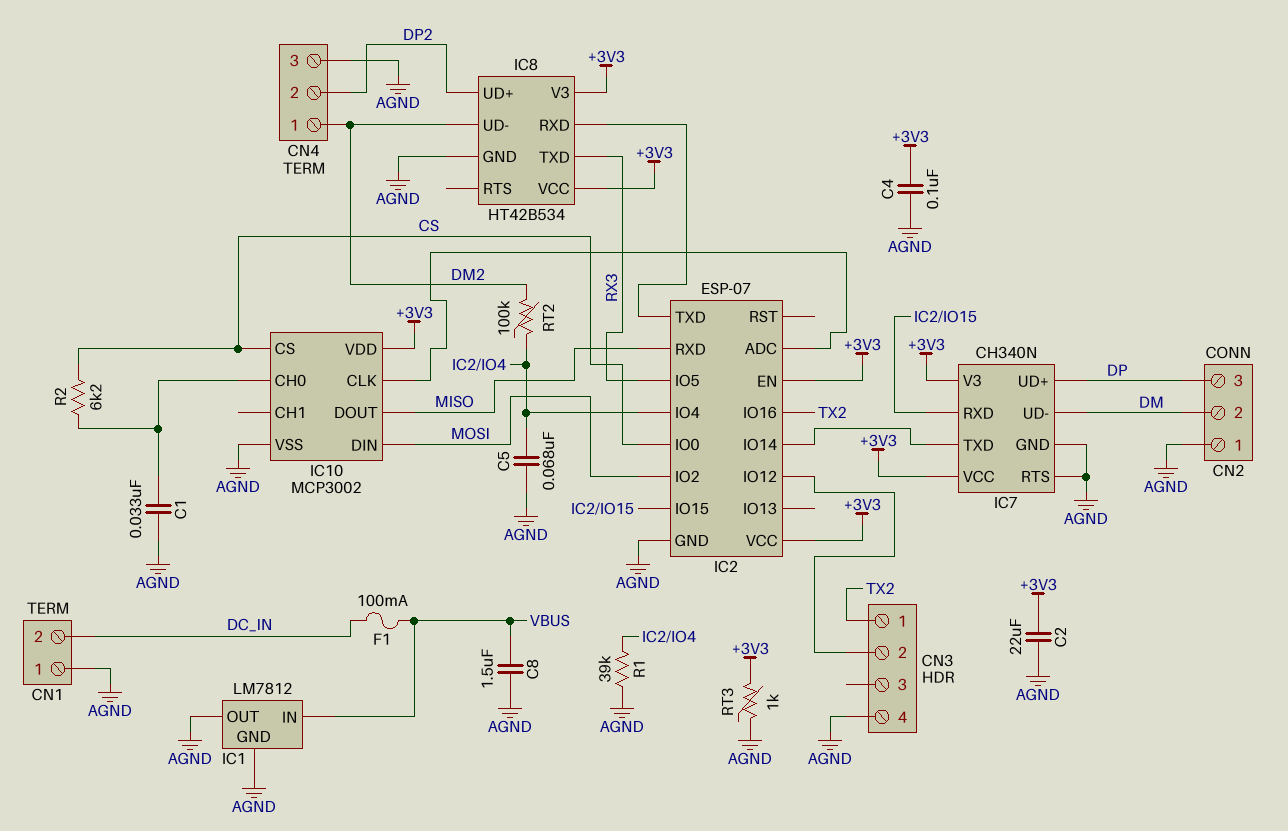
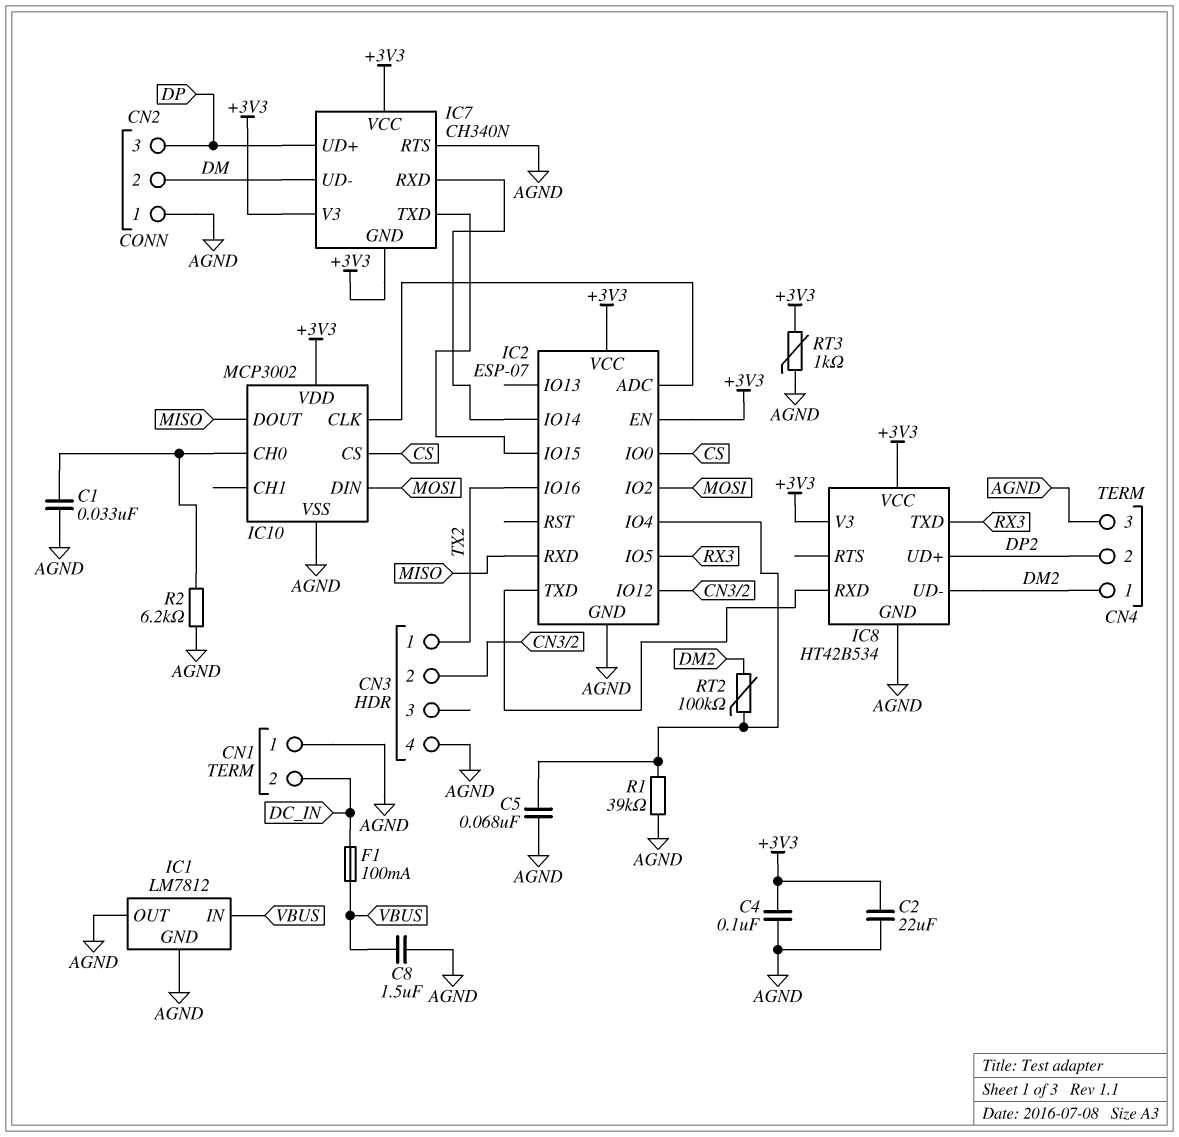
IC7 pin GND: AGND -> +3V3
IC7 pin RXD: IC2/IO15 -> IC2/IO14
IC7 pin TXD: IC2/IO14 -> IC2/IO15
R2: 6.2k (CS, IC10/CH0) -> 6.2k (AGND, IC10/CH0)

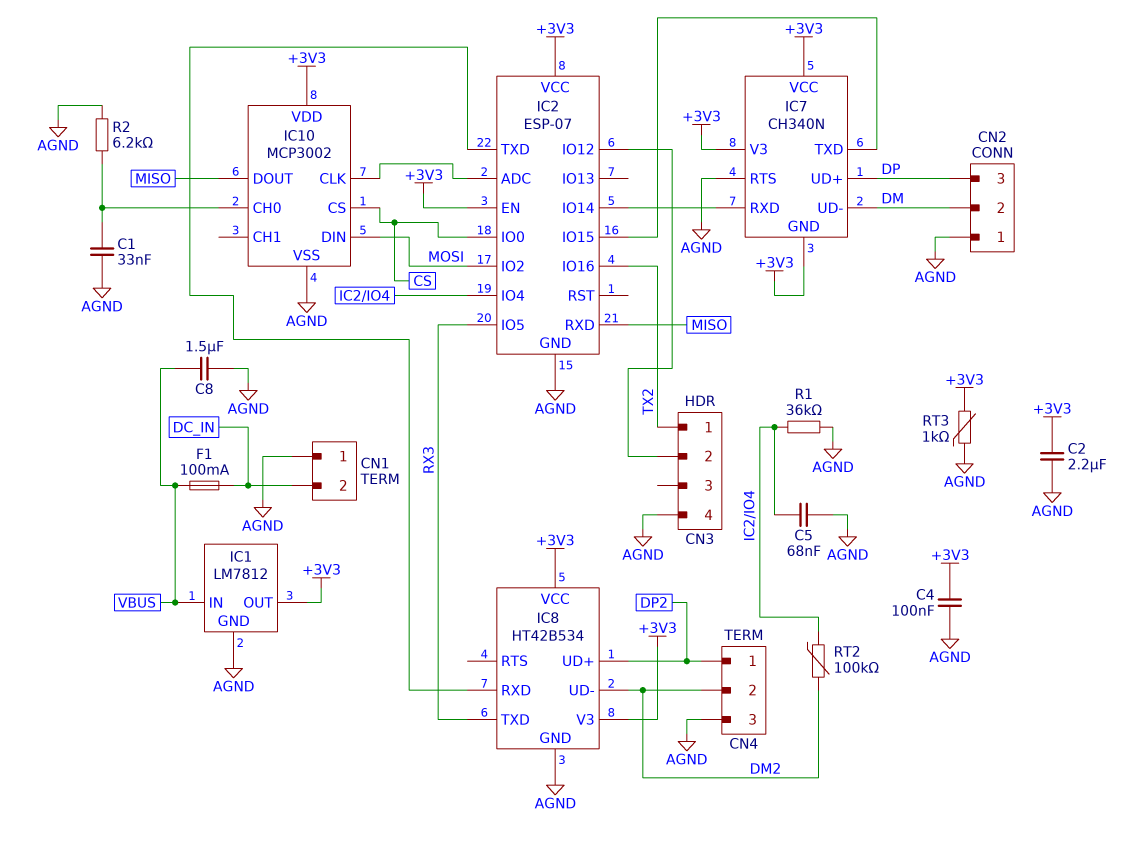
C2: 22uF (+3V3, AGND) -> 2.2uF (+3V3, AGND)
CN4 pin 1: DM2 -> DP2
CN4 pin 2: DP2 -> DM2
IC1 pin OUT: AGND -> +3V3
R1: 39k (AGND, IC2/IO4) -> 36k (AGND, IC2/IO4)

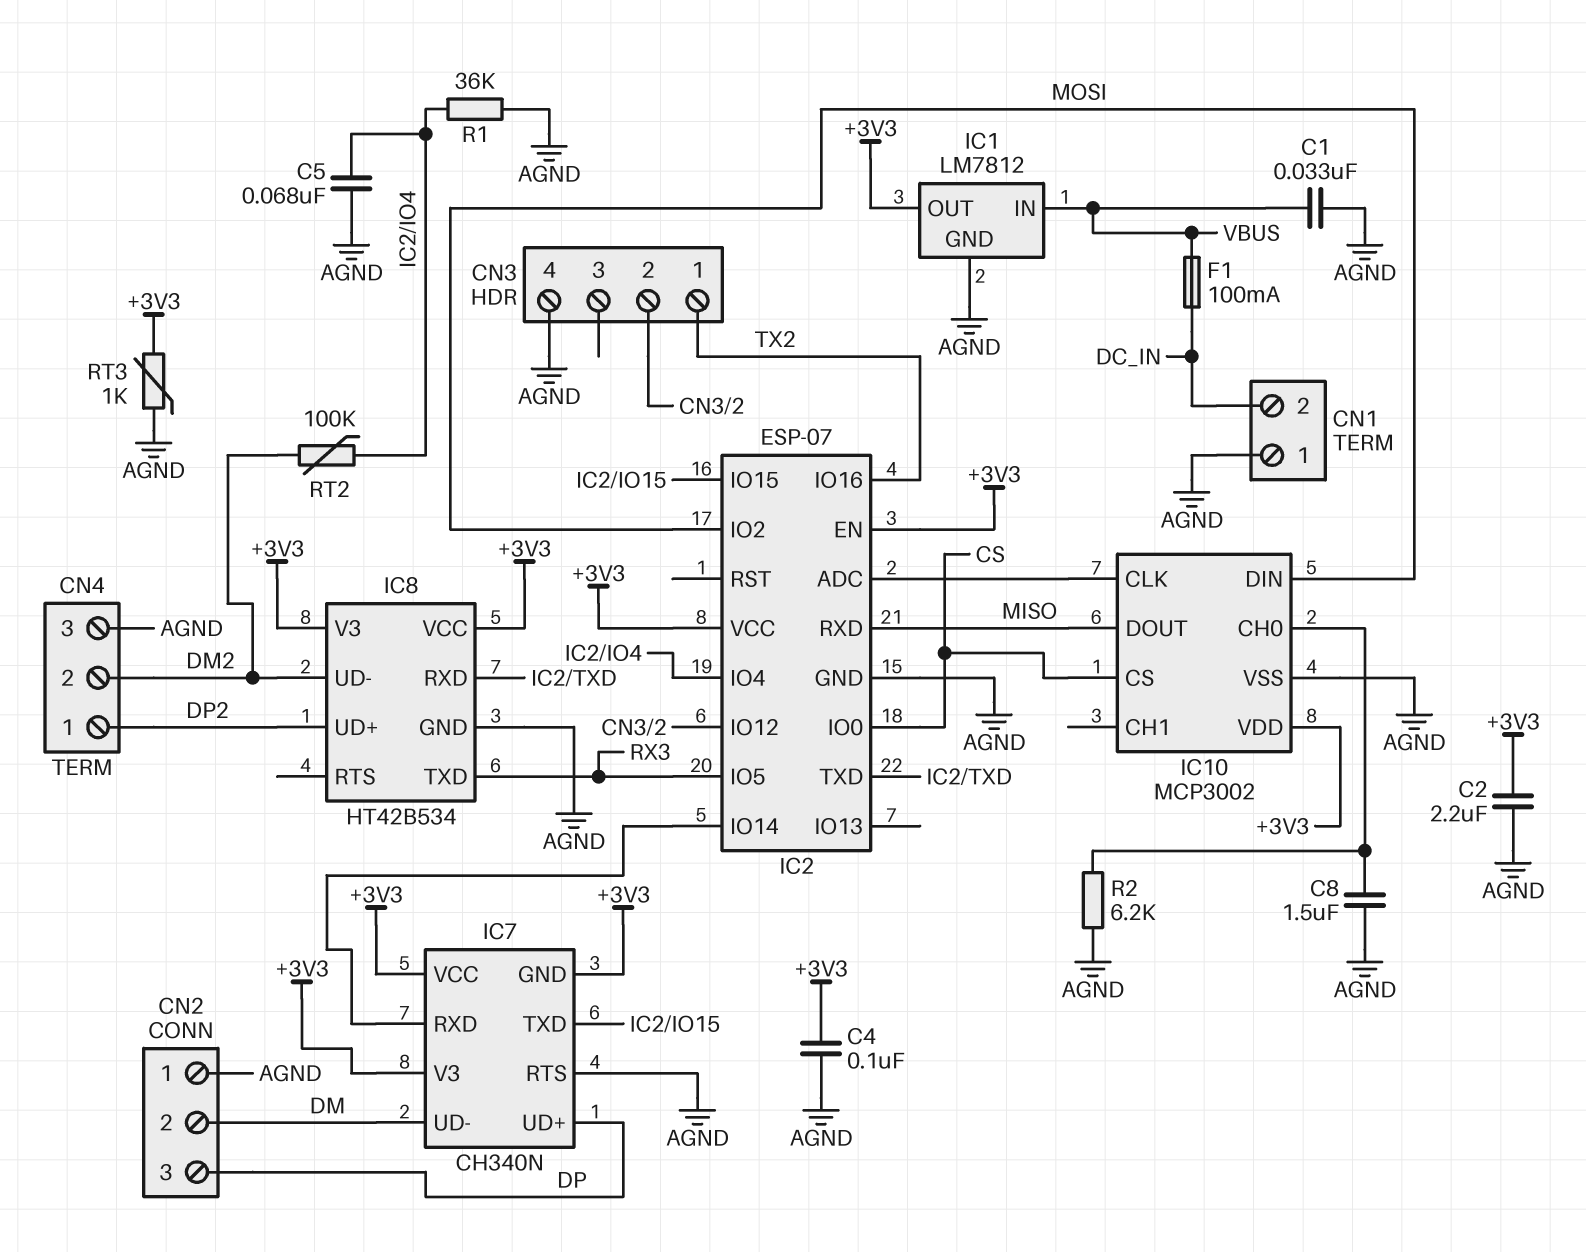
C1: 33nF (AGND, IC10/CH0) -> 33nF (AGND, VBUS)
C8: 1.5uF (AGND, VBUS) -> 1.5uF (AGND, IC10/CH0)

